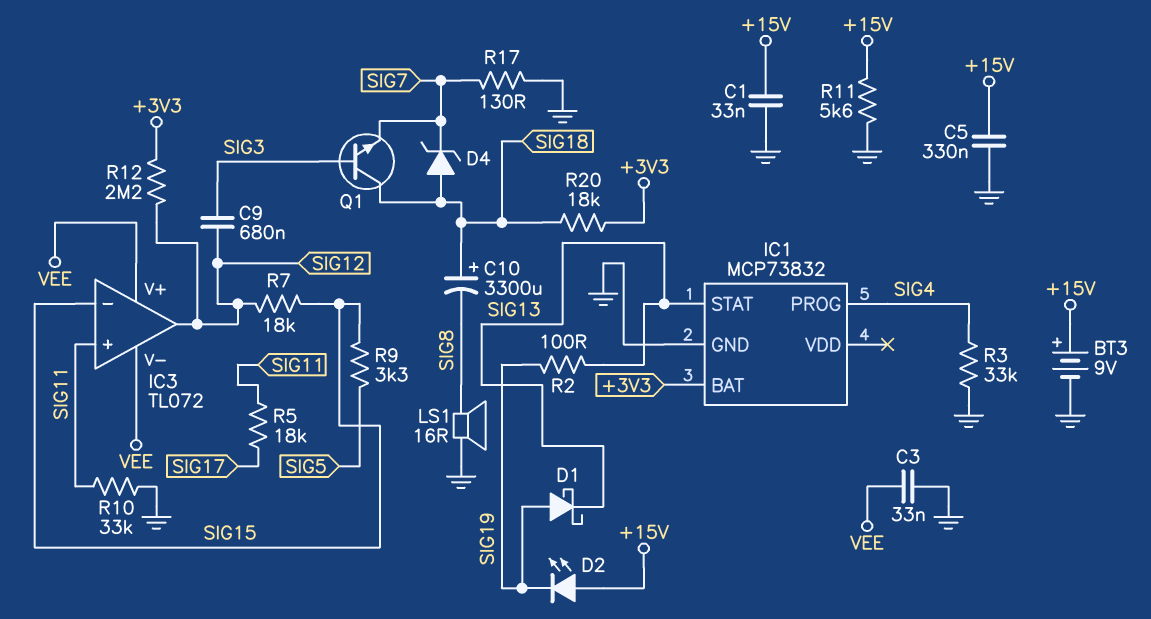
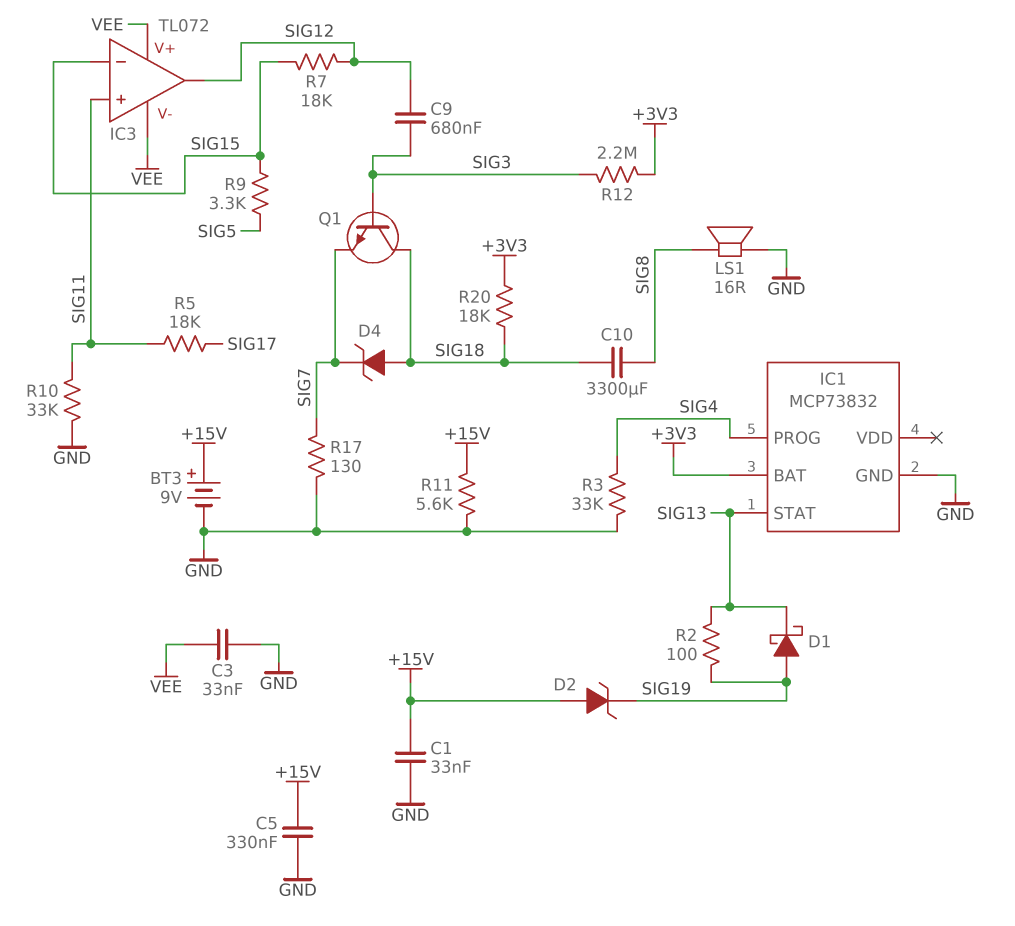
C10: 3300uF (plus SIG18, minus SIG8) -> 3300uF (SIG8, SIG18)
D2: LED (A +15V, K SIG19) -> zener (A +15V, K SIG19)
R12: 2.2M (+3V3, SIG12) -> 2.2M (+3V3, SIG3)

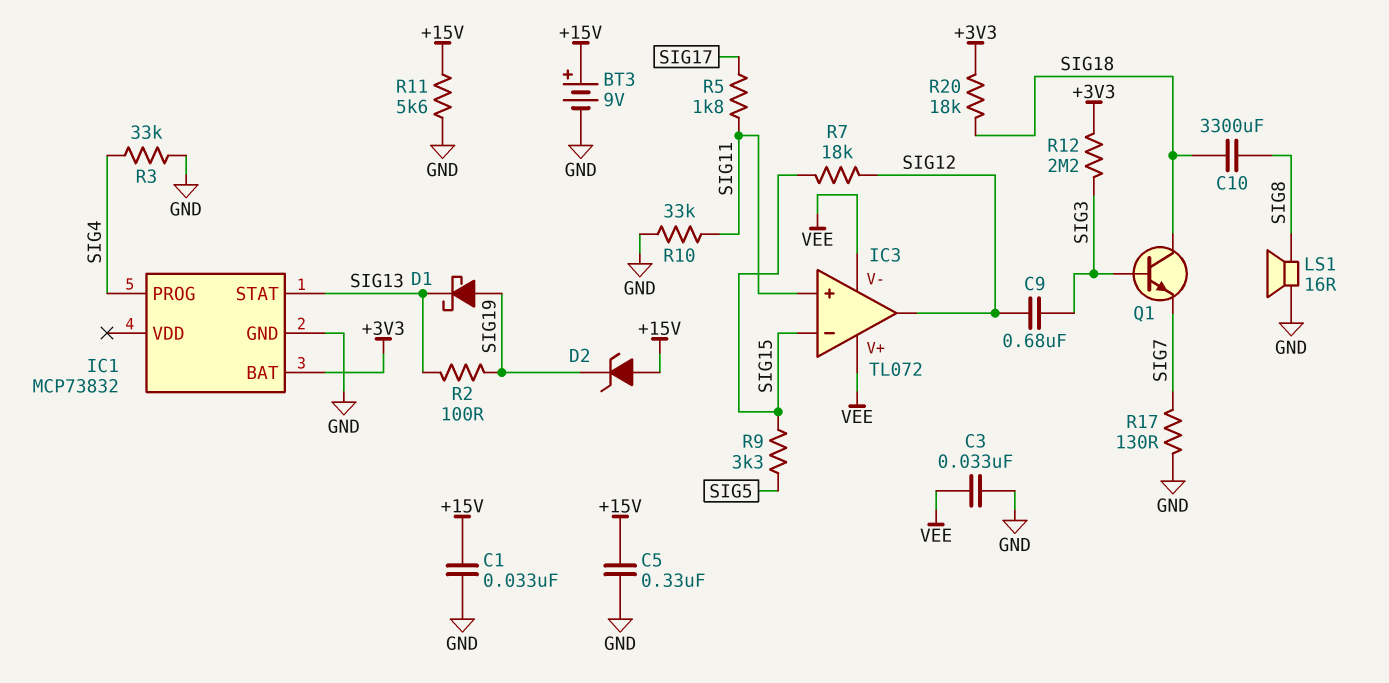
D4: zener (A SIG18, K SIG7) -> none
R5: 18k (SIG11, SIG17) -> 1.8k (SIG11, SIG17)

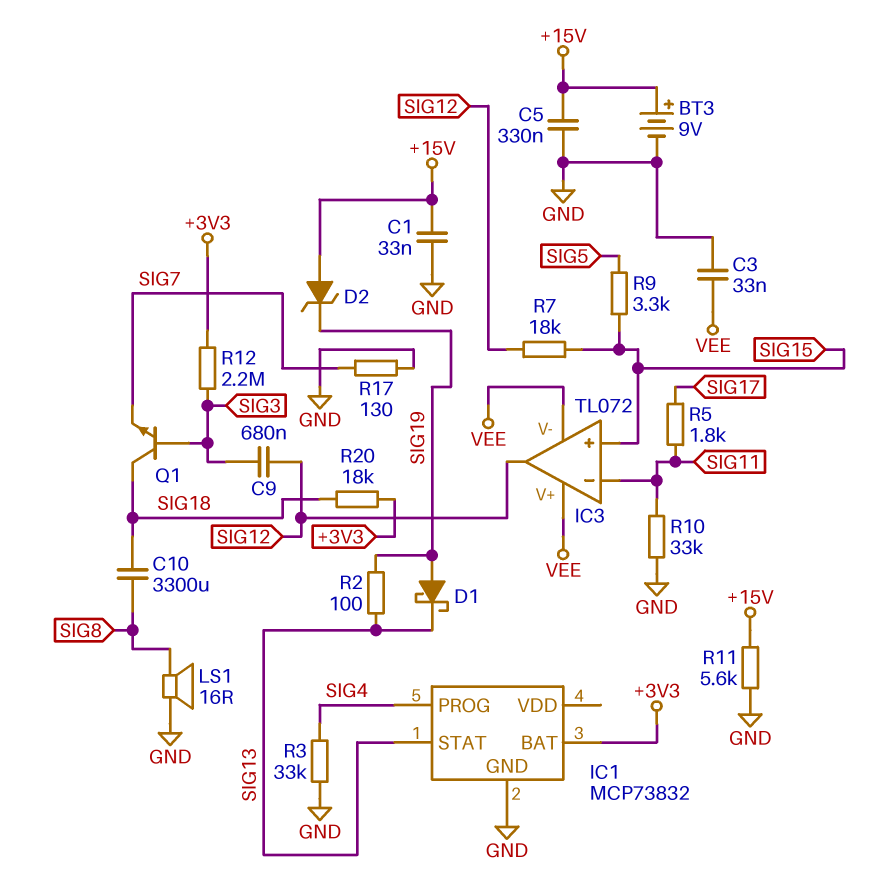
IC3 pin in+: SIG11 -> SIG15
IC3 pin in-: SIG15 -> SIG11

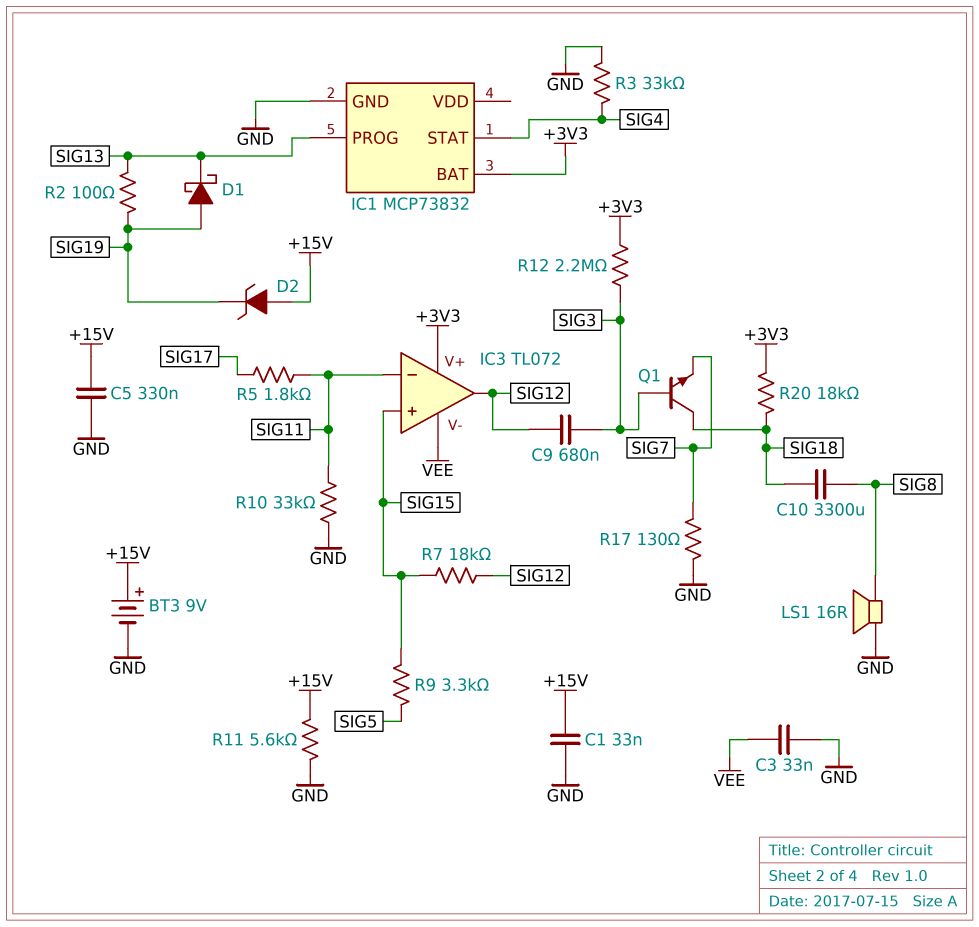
IC1 pin PROG: SIG4 -> SIG13
IC1 pin STAT: SIG13 -> SIG4
IC3 pin V+: VEE -> +3V3

